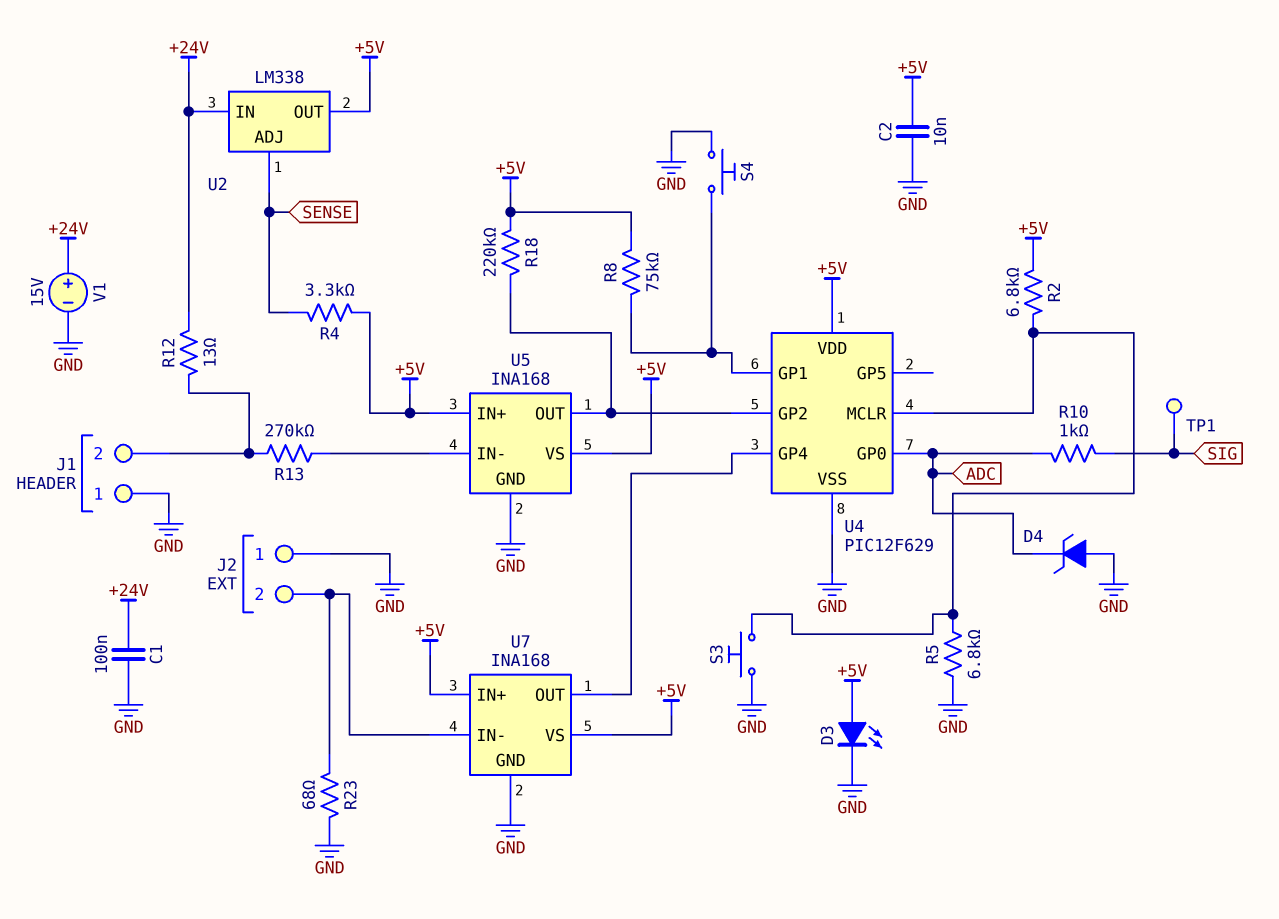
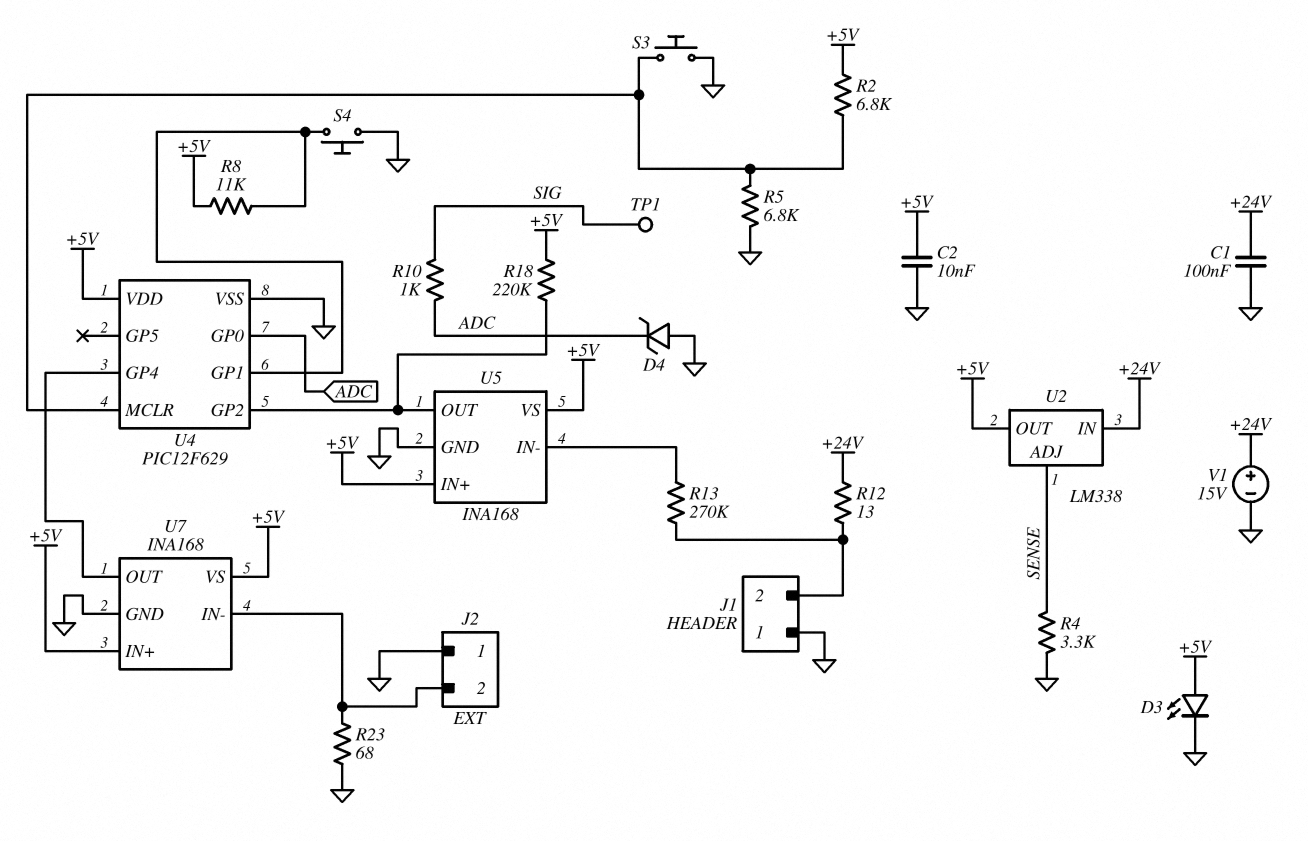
R4: 3.3k (+5V, SENSE) -> 3.3k (GND, SENSE)
R8: 75k (+5V, U4/GP1) -> 11k (+5V, U4/GP1)

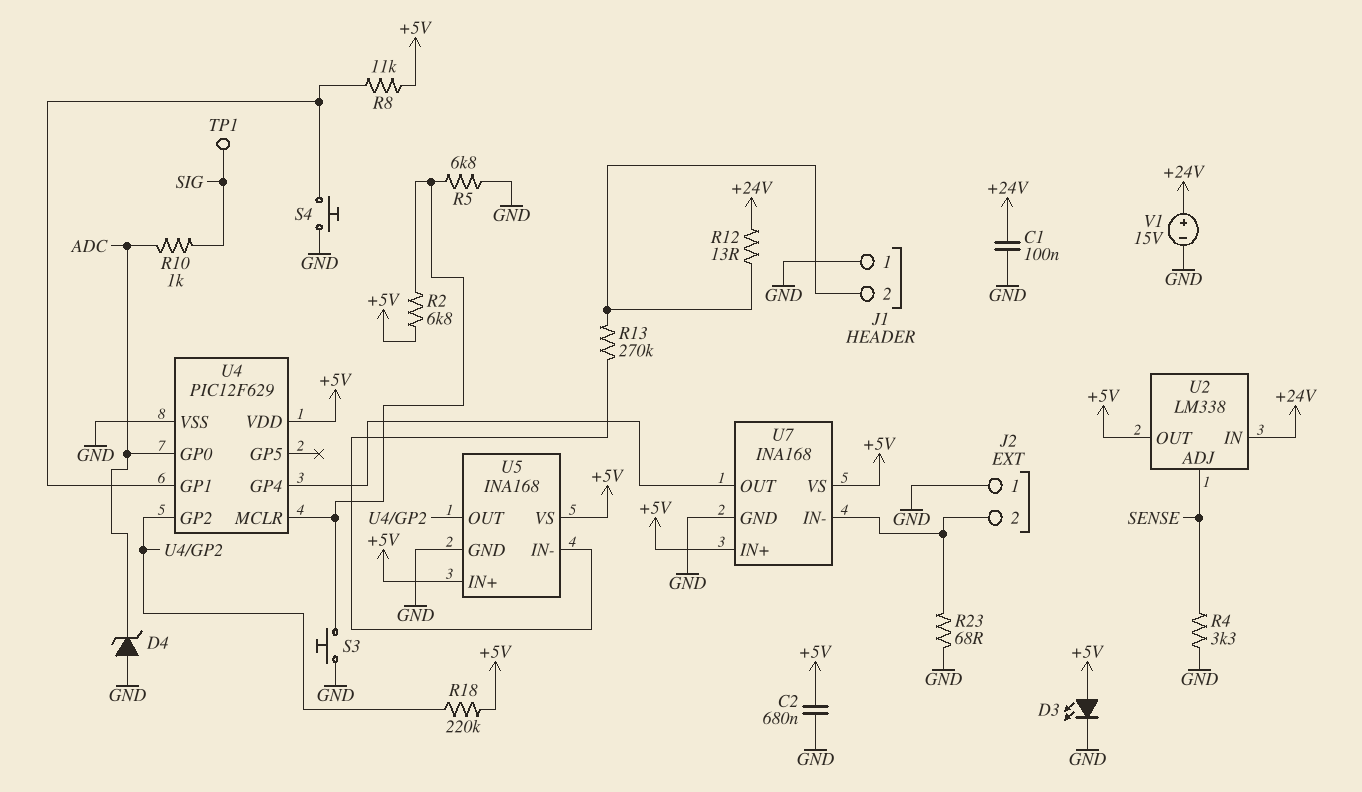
C2: 10nF (+5V, GND) -> 680nF (+5V, GND)

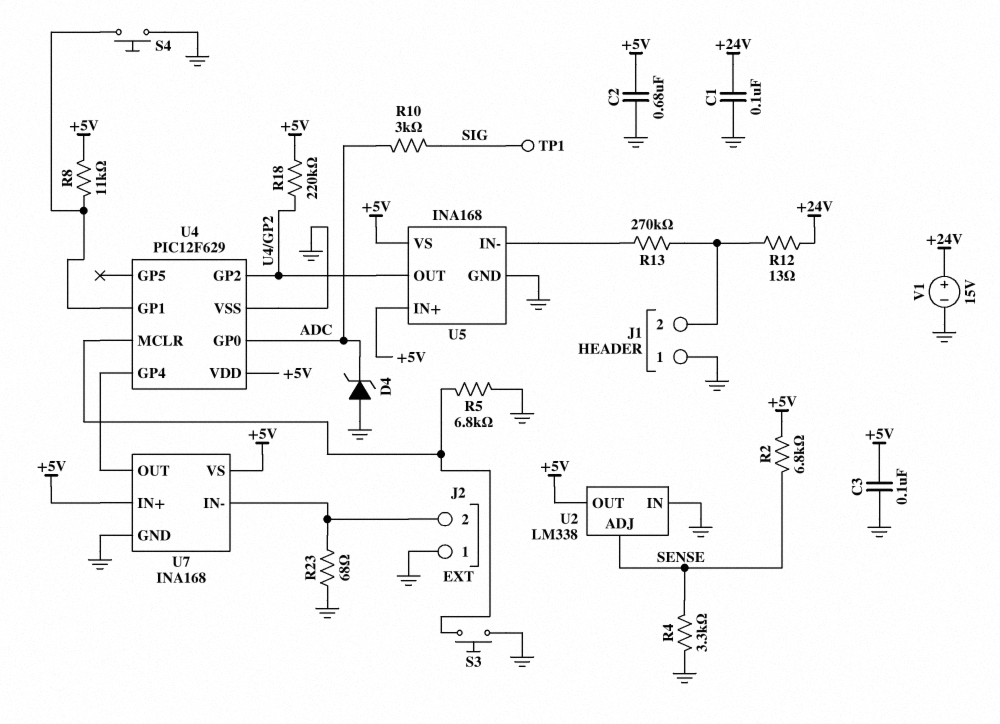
C3: none -> 100nF (+5V, GND)
D3: LED (A +5V, K GND) -> none
R2: 6.8k (+5V, U4/MCLR) -> 6.8k (+5V, SENSE)
R10: 1k (ADC, SIG) -> 3k (ADC, SIG)
U2 pin IN: +24V -> GND

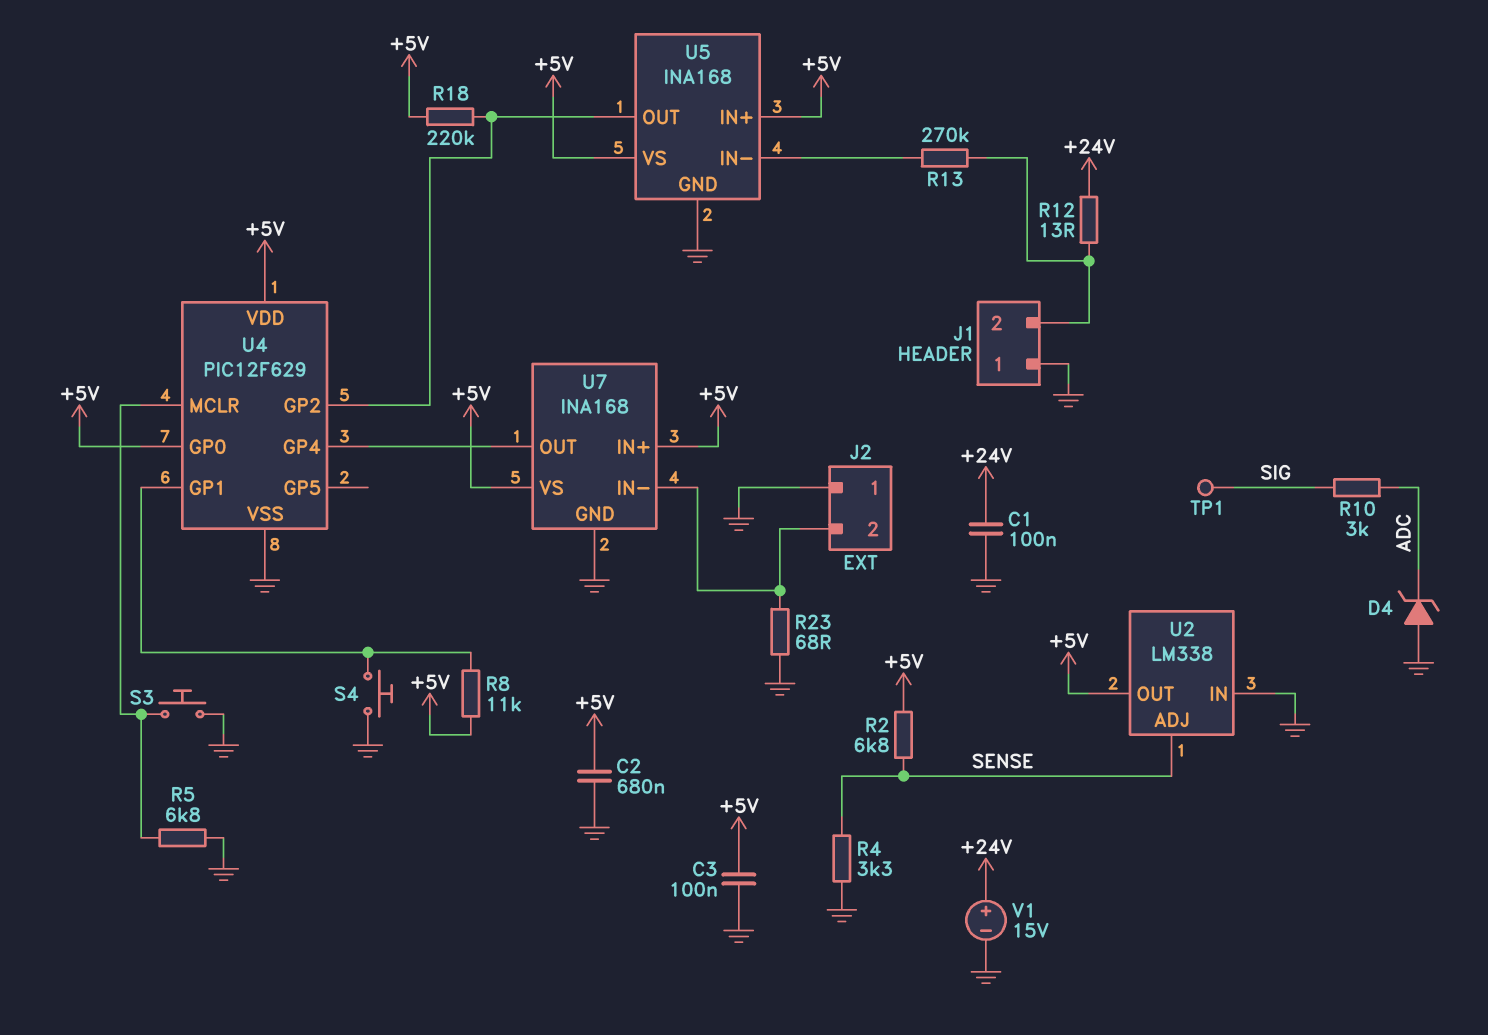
U4 pin GP0: ADC -> +5V

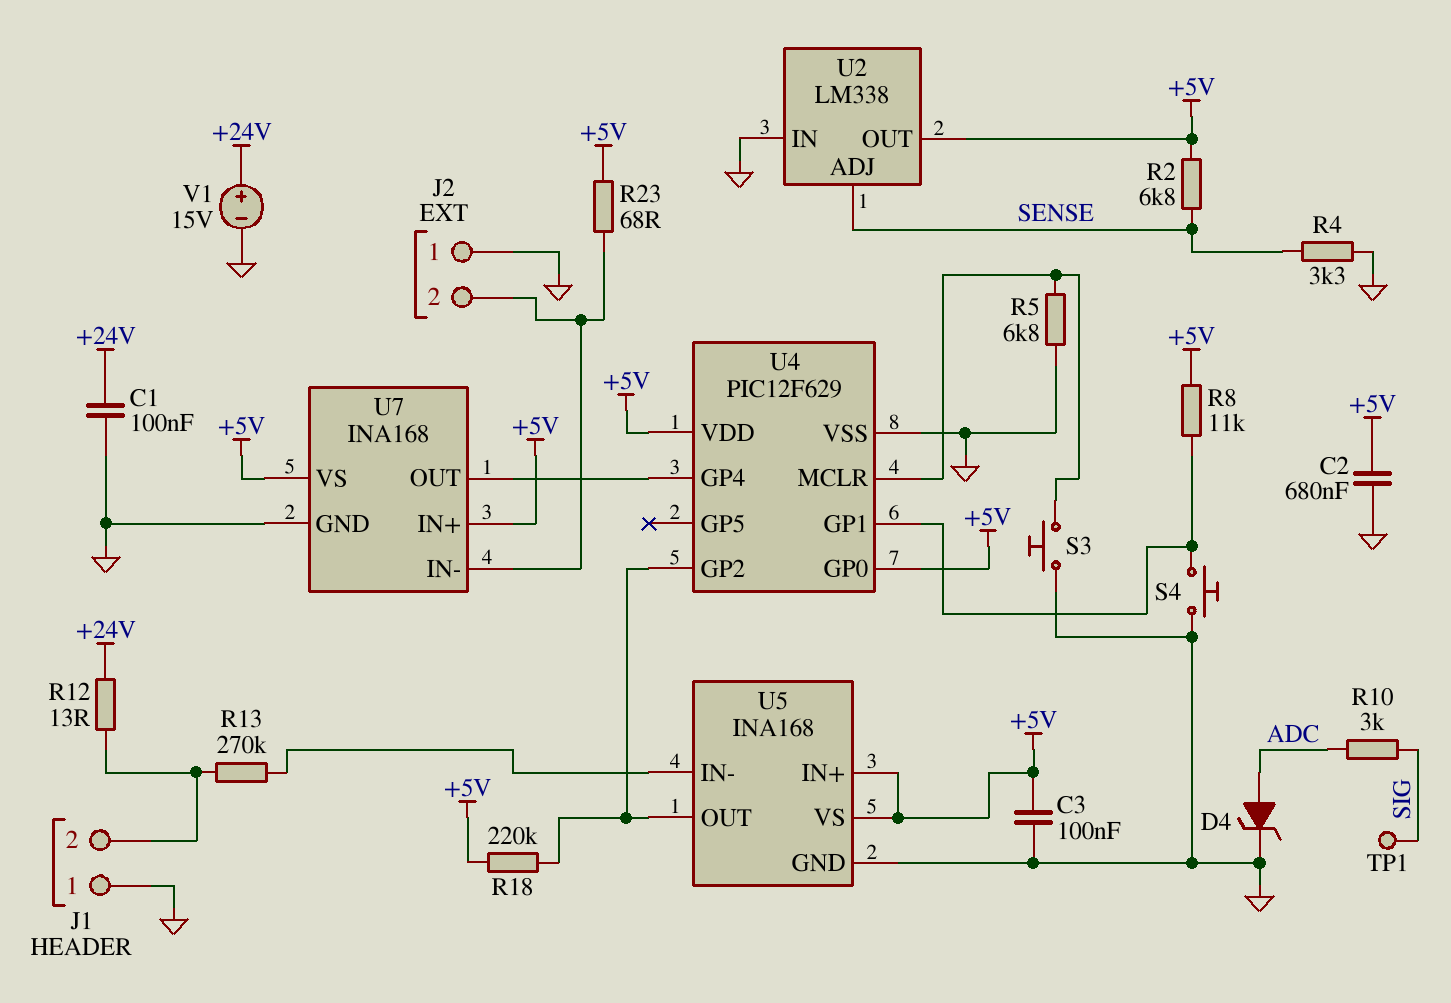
D4: zener (A GND, K ADC) -> zener (A ADC, K GND)
R23: 68 (GND, J2/2) -> 68 (+5V, J2/2)

